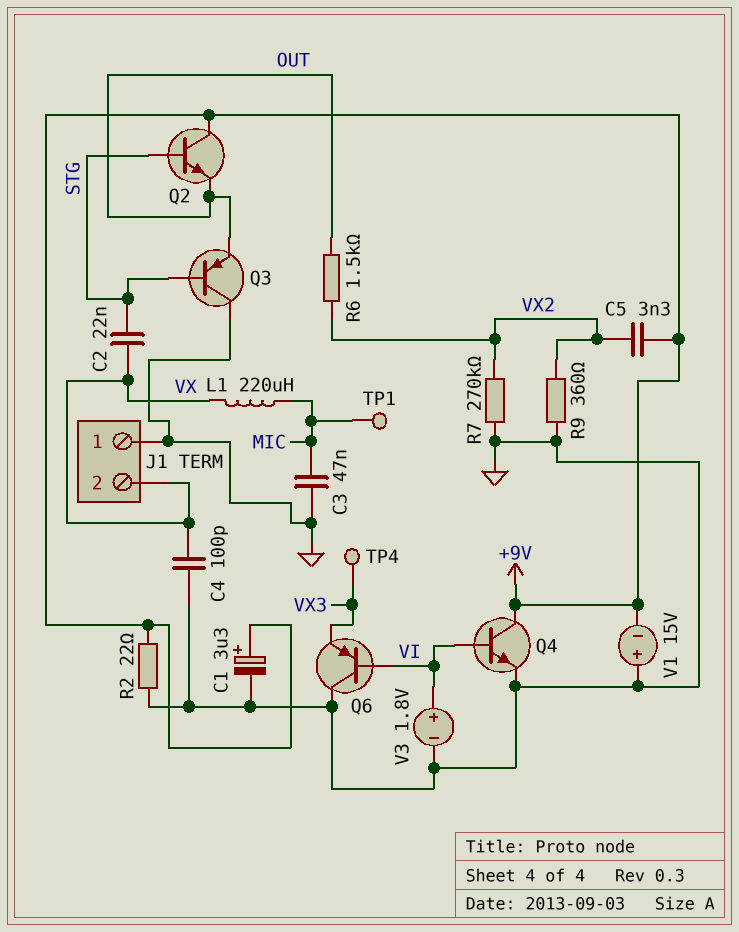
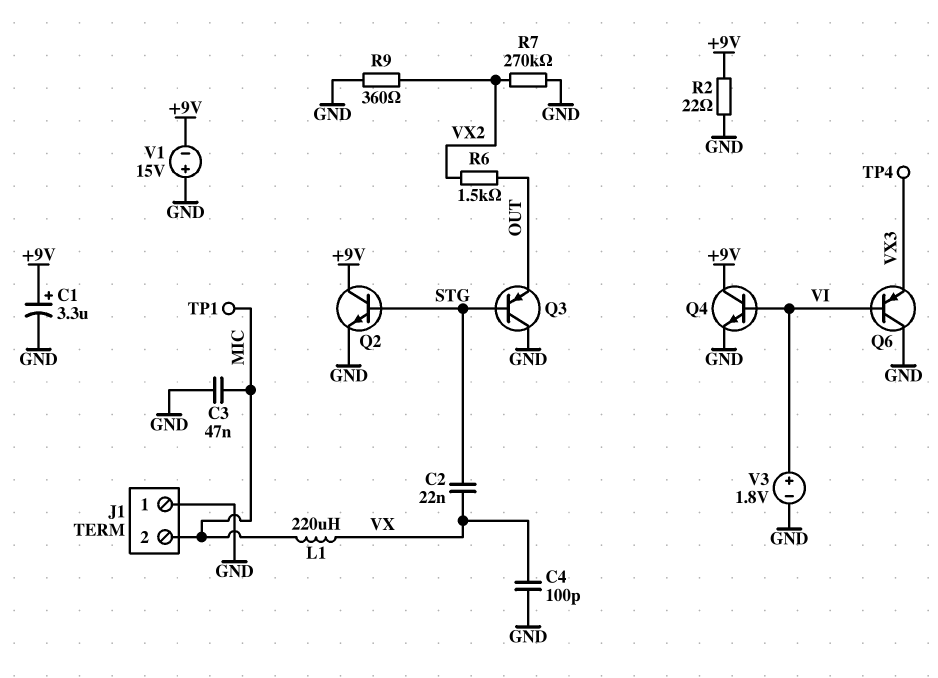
C5: 3.3nF (+9V, VX2) -> none
J1 pin 2: VX -> MIC
Q2: NPN (B STG, C +9V, E OUT) -> NPN (B STG, C +9V, E GND)

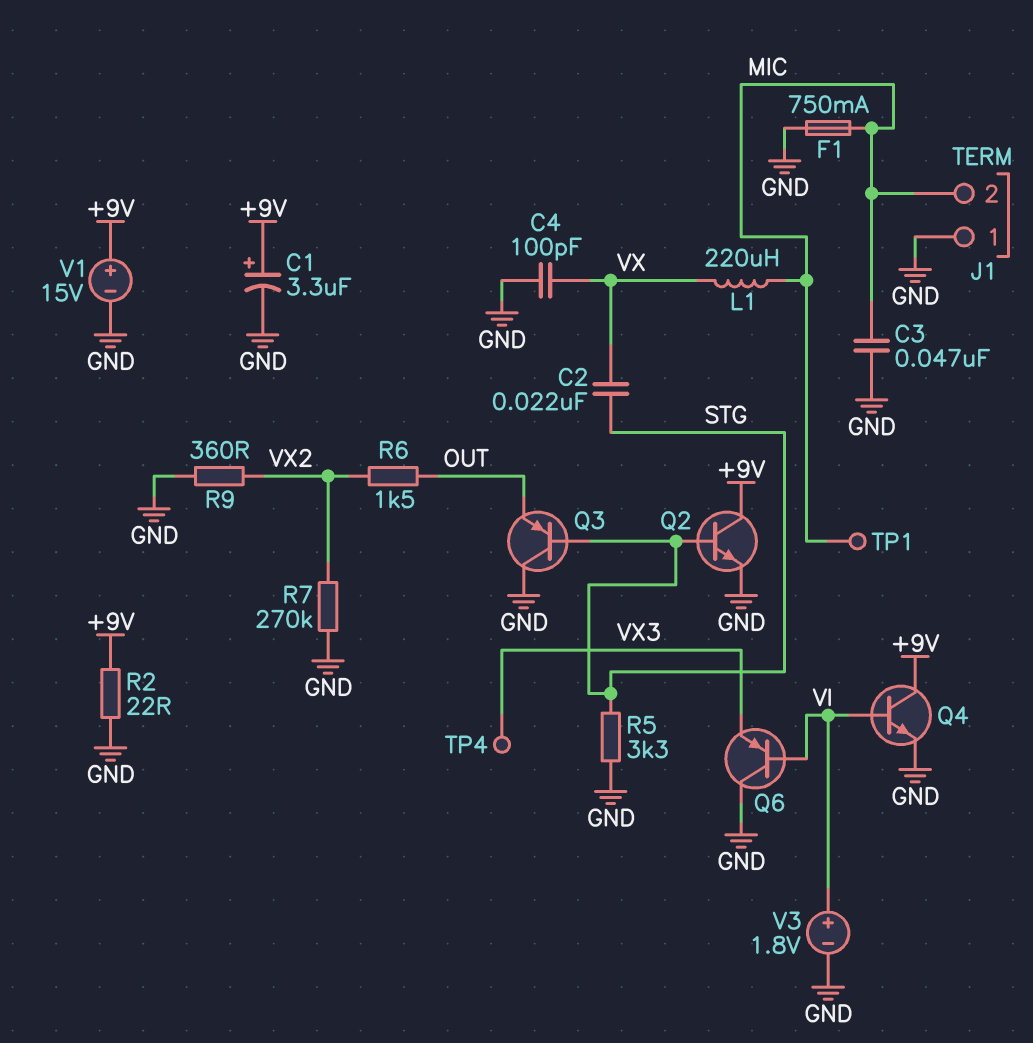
F1: none -> 750mA (GND, MIC)
R5: none -> 3.3k (GND, STG)
V1: 15V (plus GND, minus +9V) -> 15V (plus +9V, minus GND)

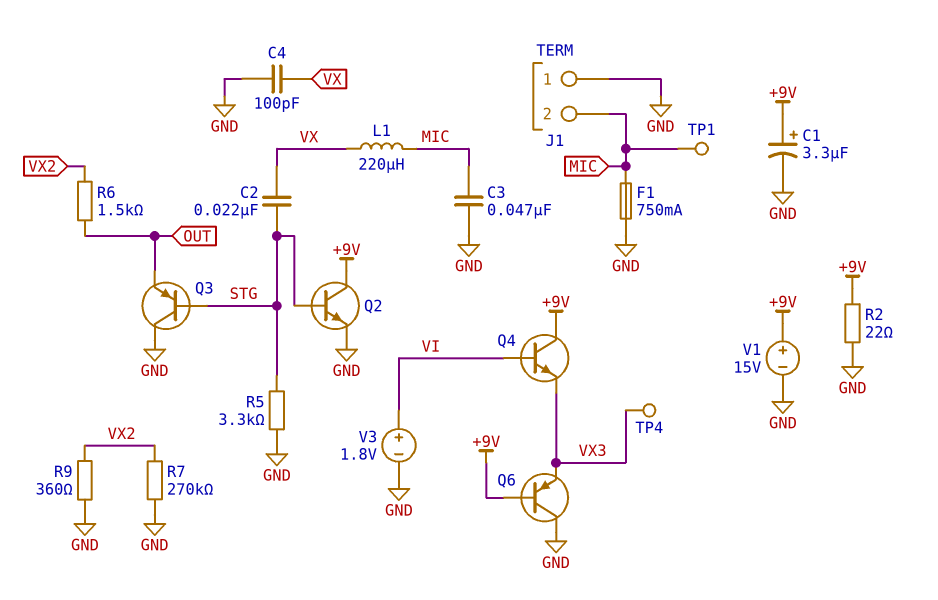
Q4: NPN (B VI, C +9V, E GND) -> NPN (B VI, C +9V, E VX3)
Q6: PNP (B VI, C GND, E VX3) -> PNP (B +9V, C GND, E VX3)

